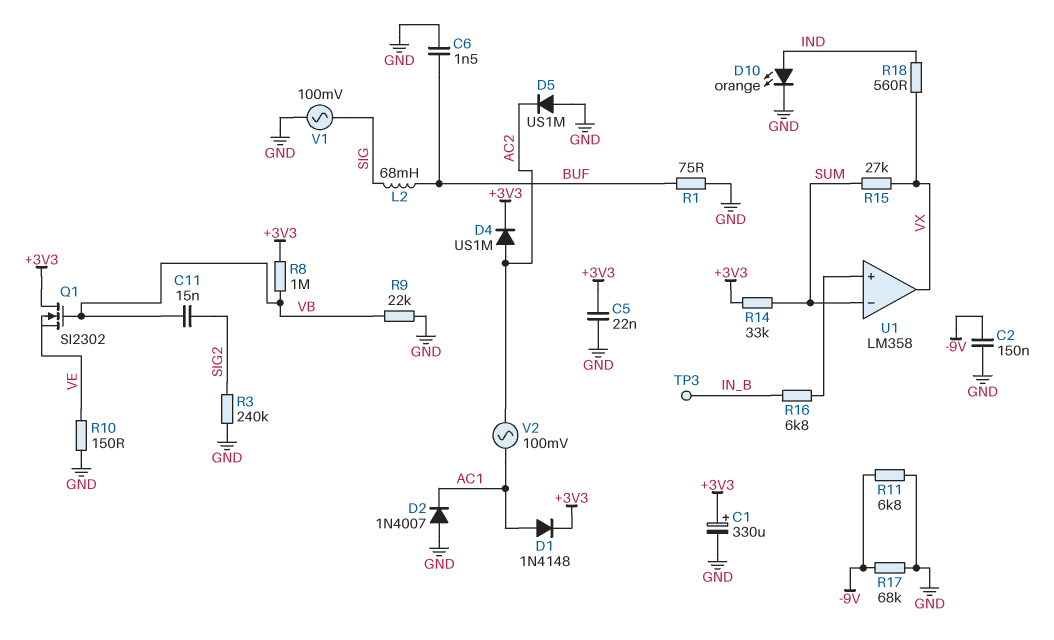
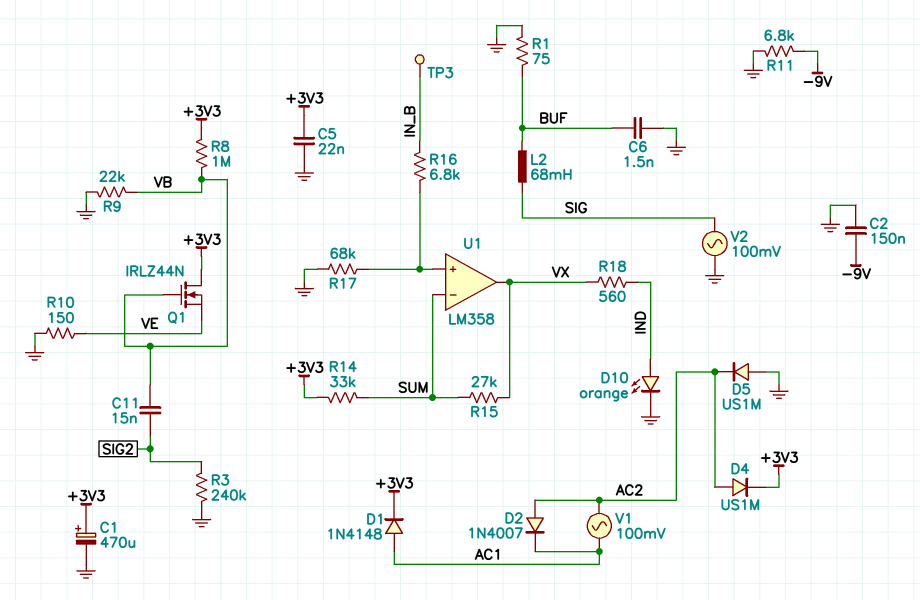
C1: 330uF (plus +3V3, minus GND) -> 470uF (plus +3V3, minus GND)
D2: diode 1N4007 (A GND, K AC1) -> diode 1N4007 (A AC2, K AC1)
Q1: NMOS SI2302 (G VB, D +3V3, S VE) -> NMOS IRLZ44N (G VB, D +3V3, S VE)
R17: 68k (-9V, GND) -> 68k (GND, U1/in+)
V1: AC 100mV (GND, SIG) -> AC 100mV (AC1, AC2)
V2: AC 100mV (AC1, AC2) -> AC 100mV (GND, SIG)

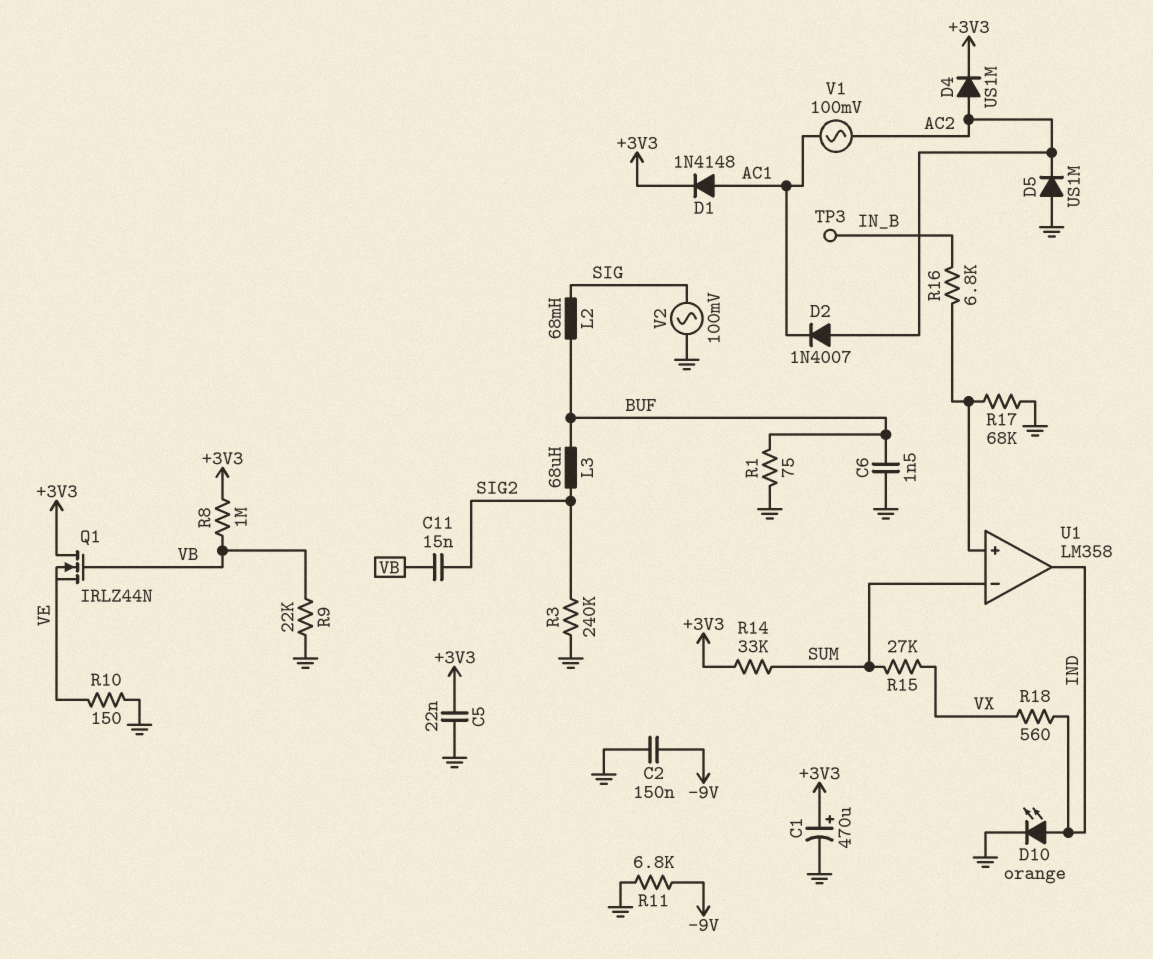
L3: none -> 68uH (BUF, SIG2)
U1 pin out: VX -> IND

